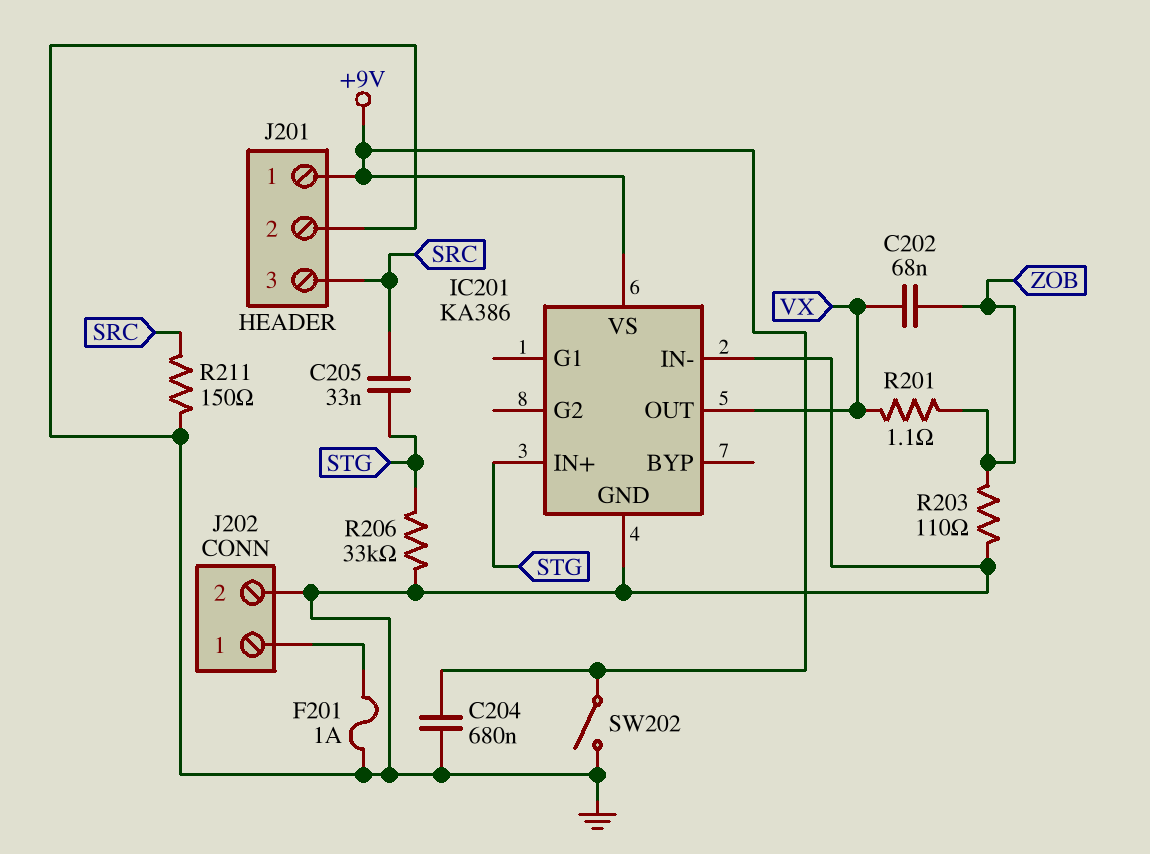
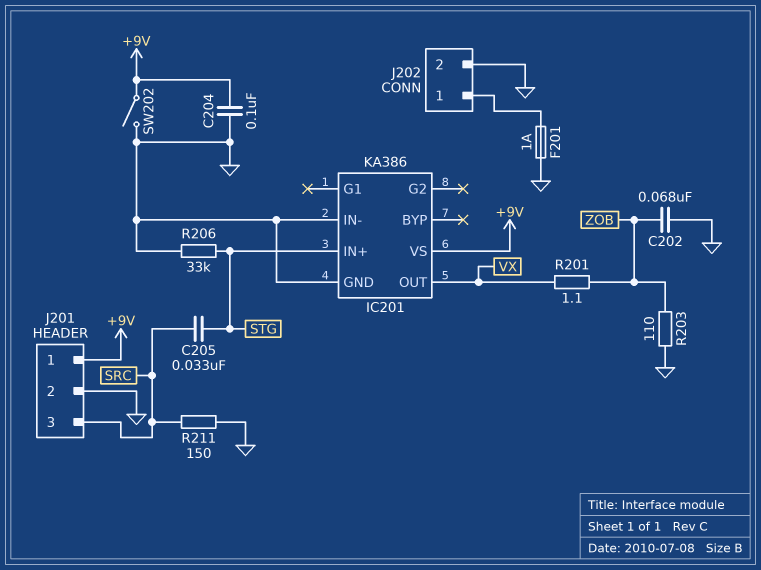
C202: 68nF (VX, ZOB) -> 68nF (GND, ZOB)
C204: 680nF (+9V, GND) -> 100nF (+9V, GND)

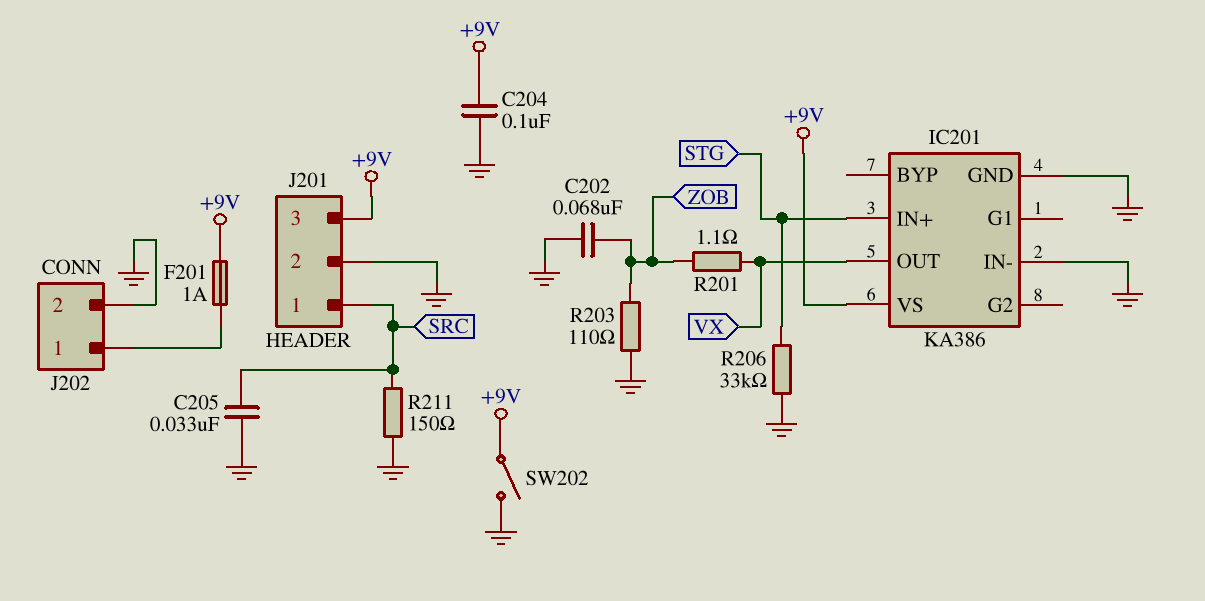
C205: 33nF (SRC, STG) -> 33nF (GND, SRC)
F201: 1A (GND, J202/1) -> 1A (+9V, J202/1)
J201 pin 1: +9V -> SRC
J201 pin 3: SRC -> +9V

